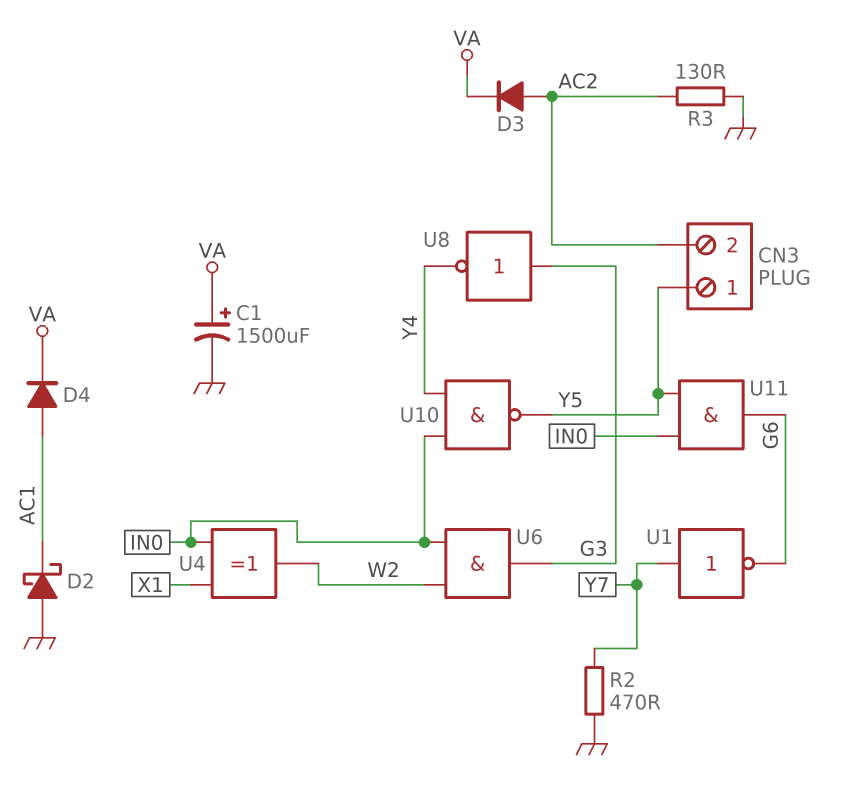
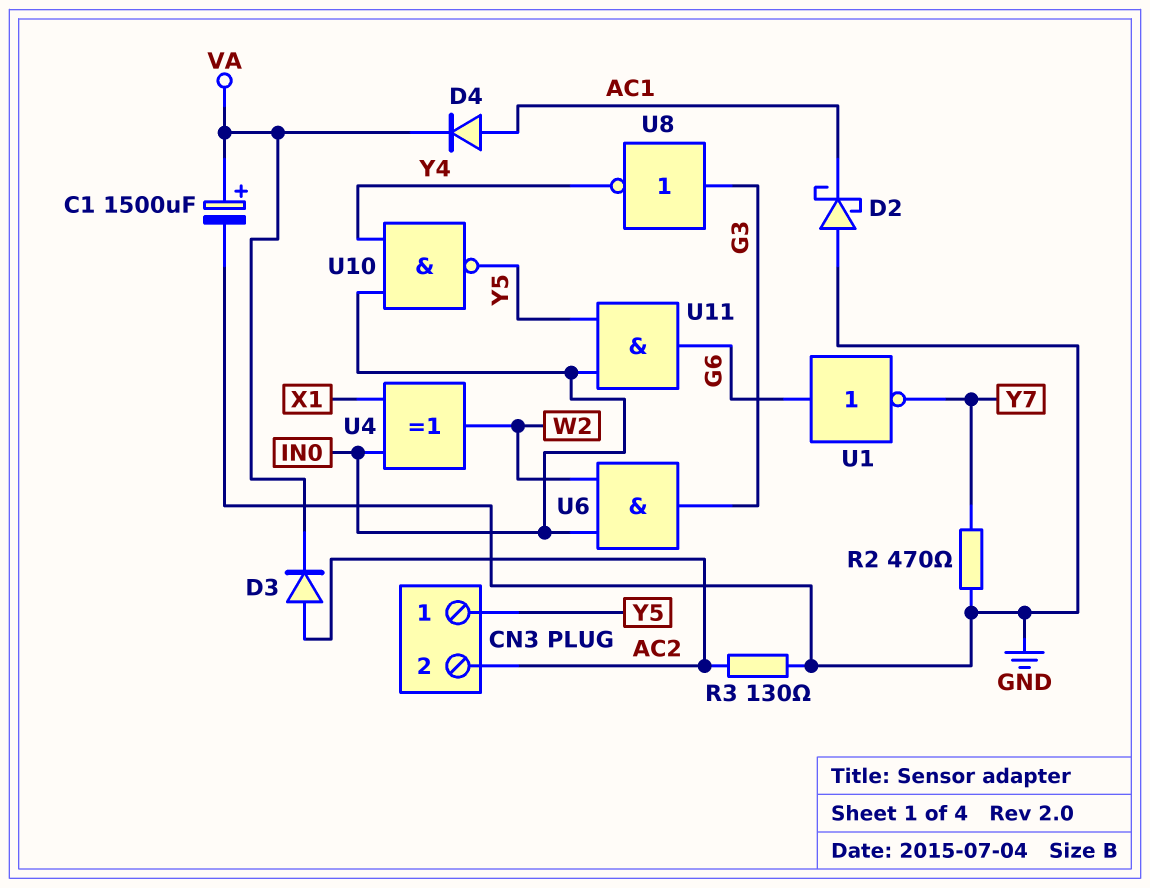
U1: NOT (in Y7, out G6) -> NOT (in G6, out Y7)

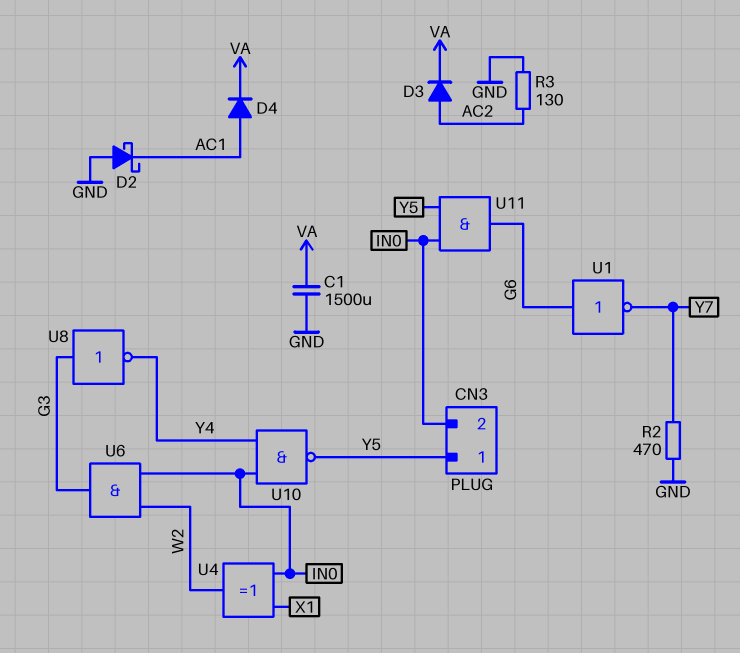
C1: 1500uF (plus VA, minus GND) -> 1500uF (GND, VA)
CN3 pin 2: AC2 -> IN0

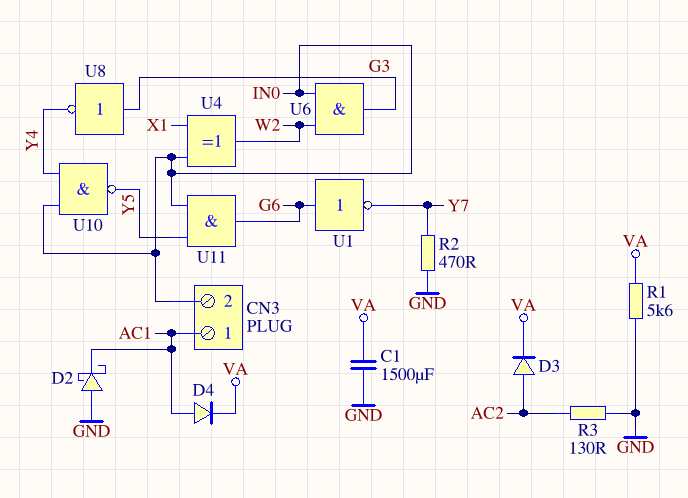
CN3 pin 1: Y5 -> AC1
R1: none -> 5.6k (GND, VA)

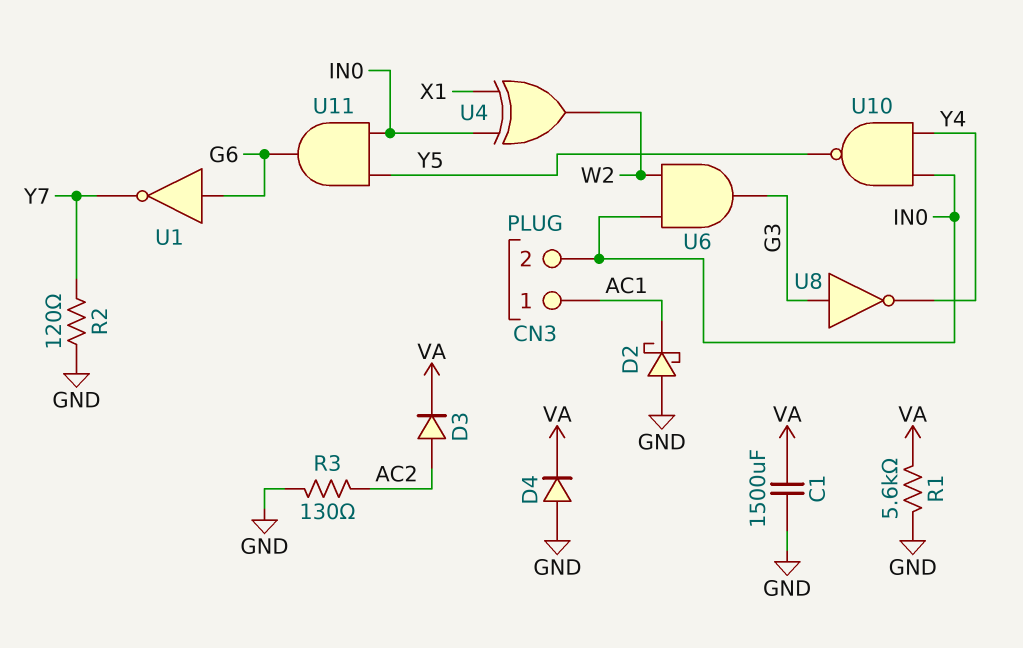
D4: diode (A AC1, K VA) -> diode (A GND, K VA)
R2: 470 (GND, Y7) -> 120 (GND, Y7)

